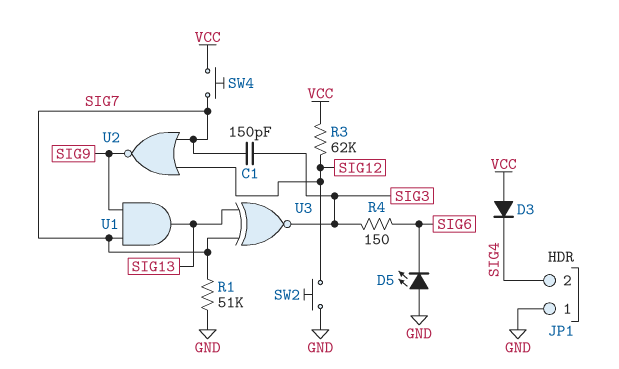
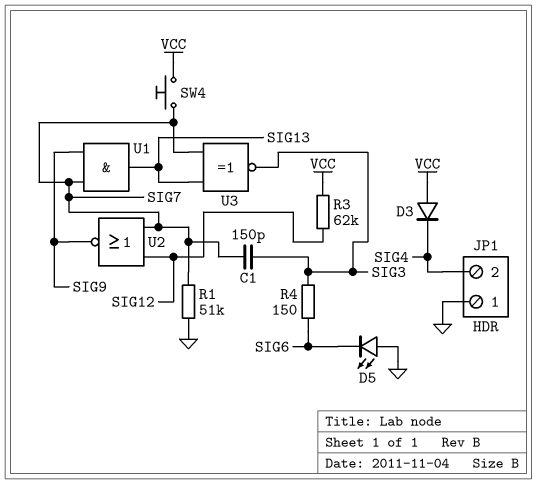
SW2: button (GND, SIG12) -> none

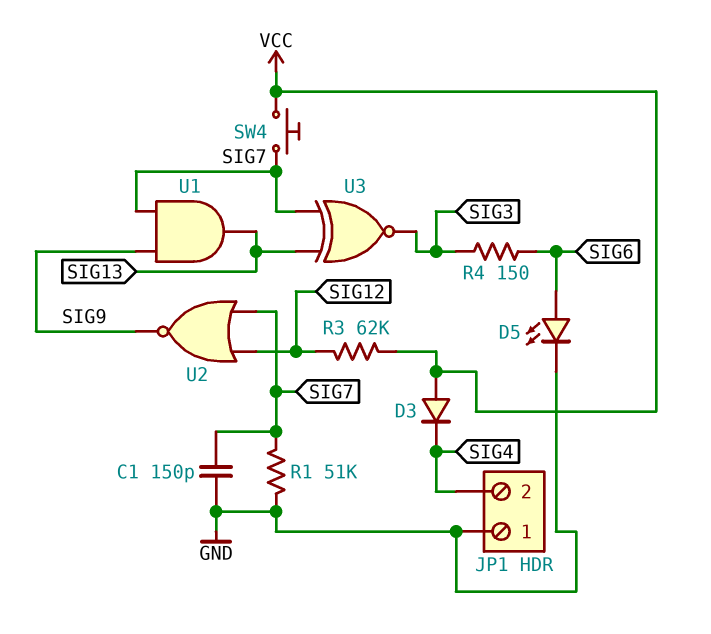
C1: 150pF (SIG3, SIG7) -> 150pF (GND, SIG7)
D5: LED (A GND, K SIG6) -> LED (A SIG6, K GND)

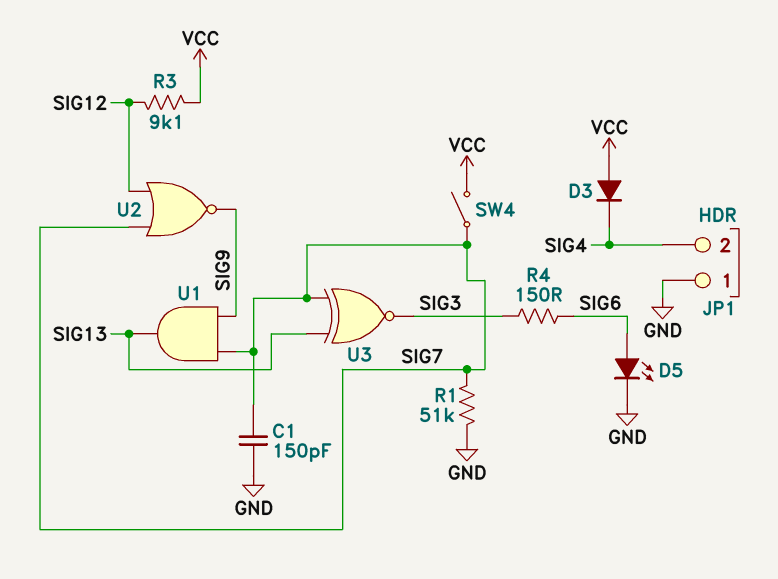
R3: 62k (SIG12, VCC) -> 9.1k (SIG12, VCC)
SW4: button (SIG7, VCC) -> switch (SIG7, VCC)

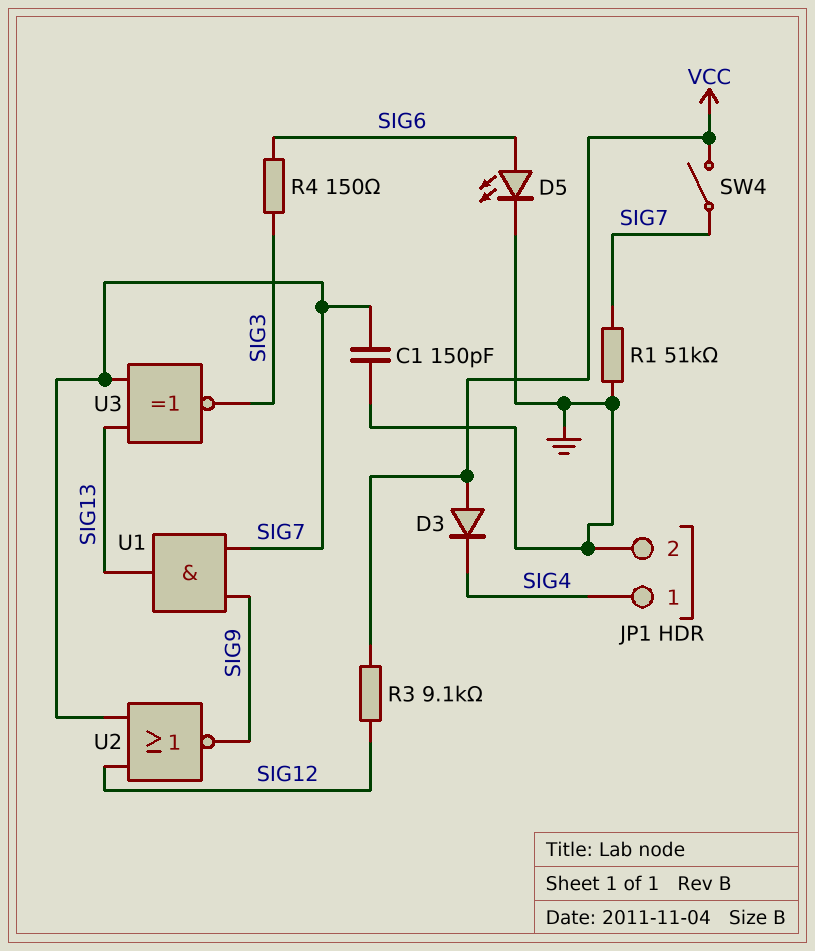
JP1 pin 1: GND -> SIG4
JP1 pin 2: SIG4 -> GND

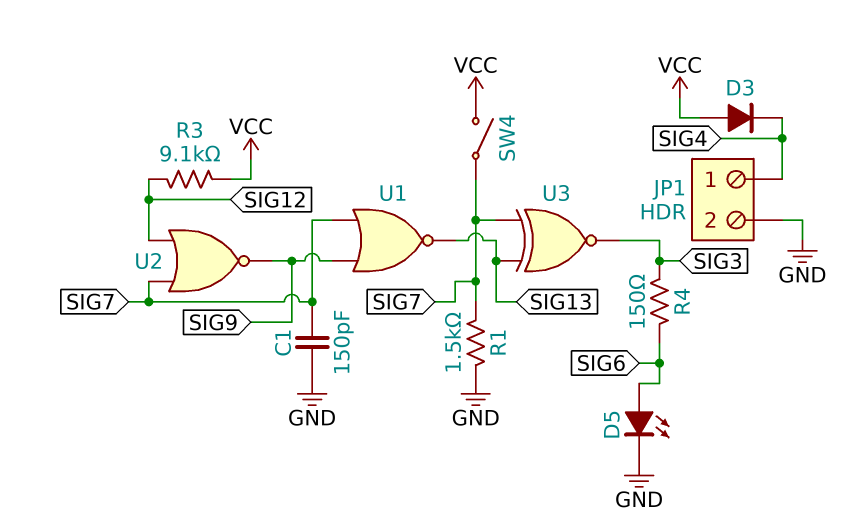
R1: 51k (GND, SIG7) -> 1.5k (GND, SIG7)
U1: AND (in SIG7, in SIG9, out SIG13) -> NOR (in SIG7, in SIG9, out SIG13)

